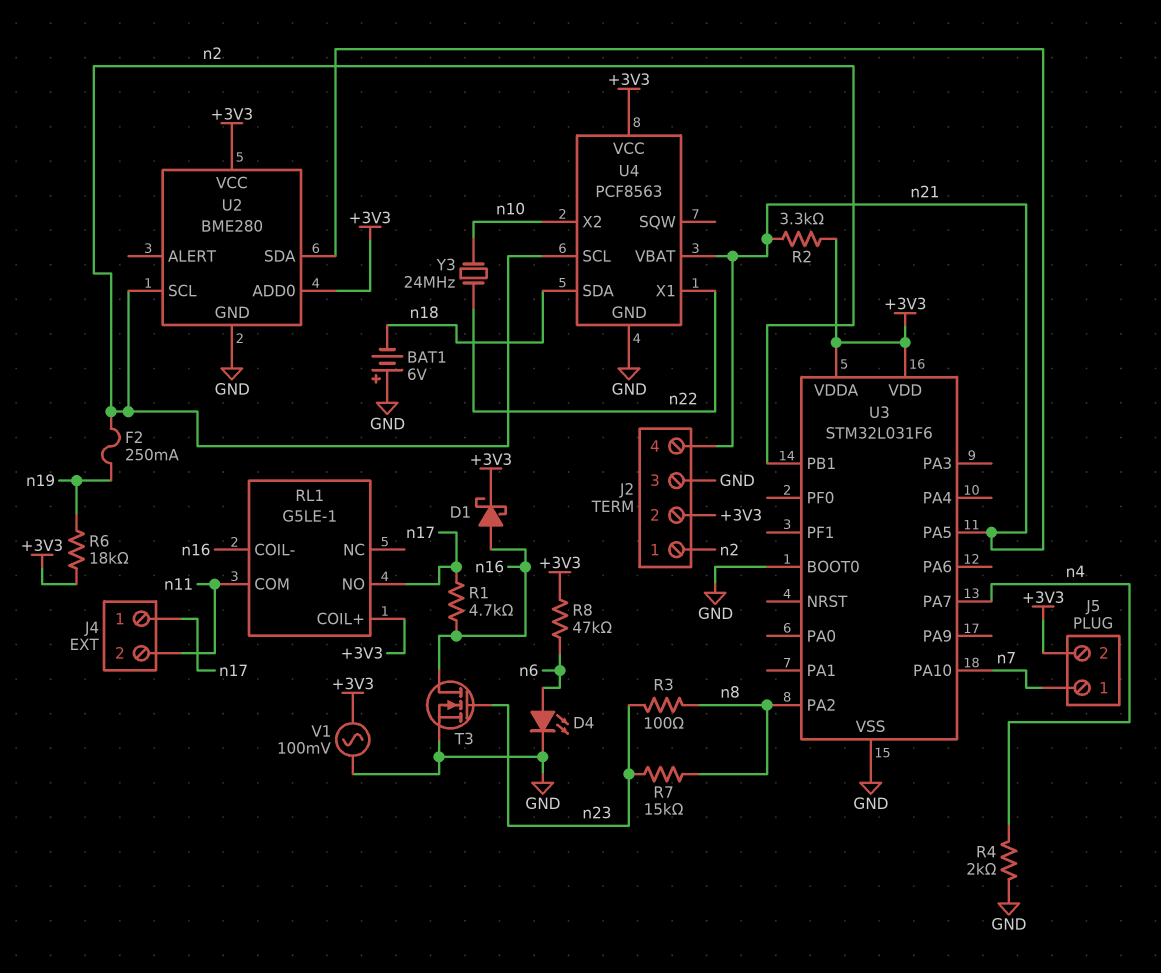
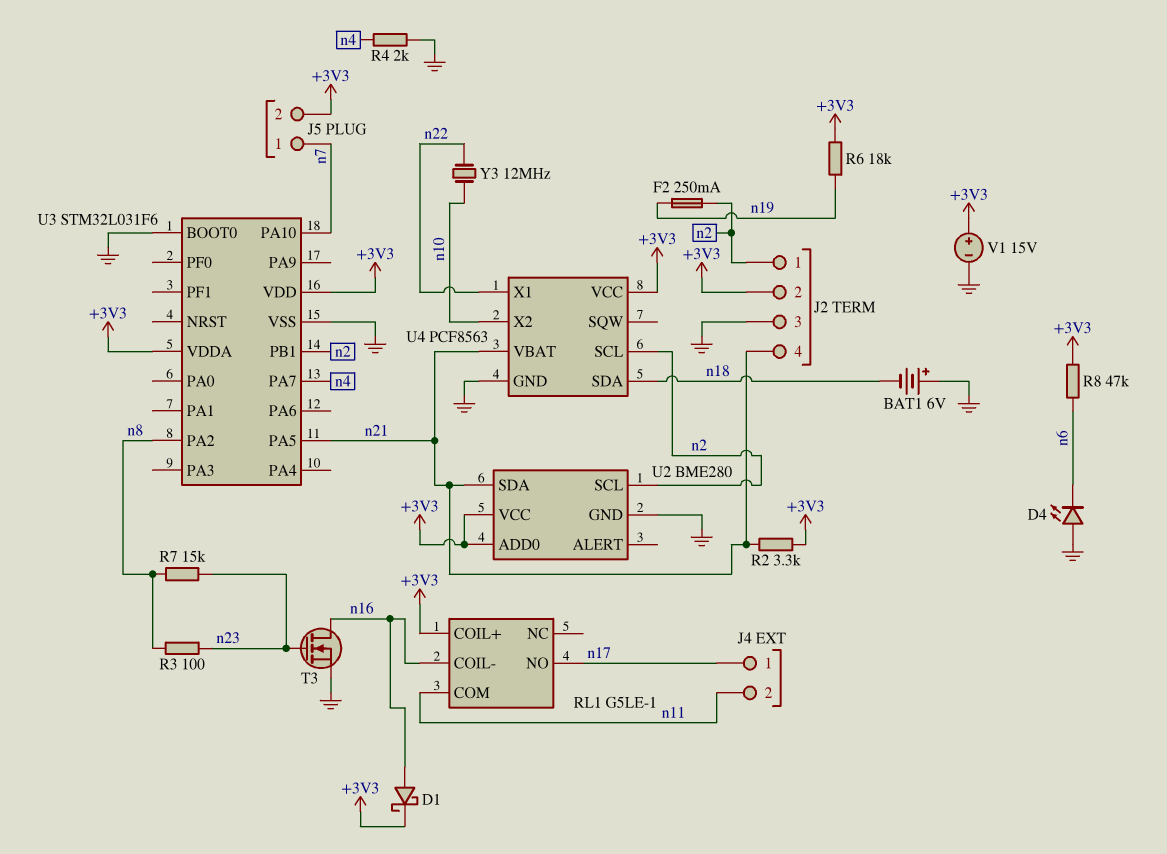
D4: LED (A n6, K GND) -> LED (A GND, K n6)
R1: 4.7k (n16, n17) -> none
V1: AC 100mV (+3V3, GND) -> 15V (plus +3V3, minus GND)
Y3: 24MHz (n10, n22) -> 12MHz (n10, n22)

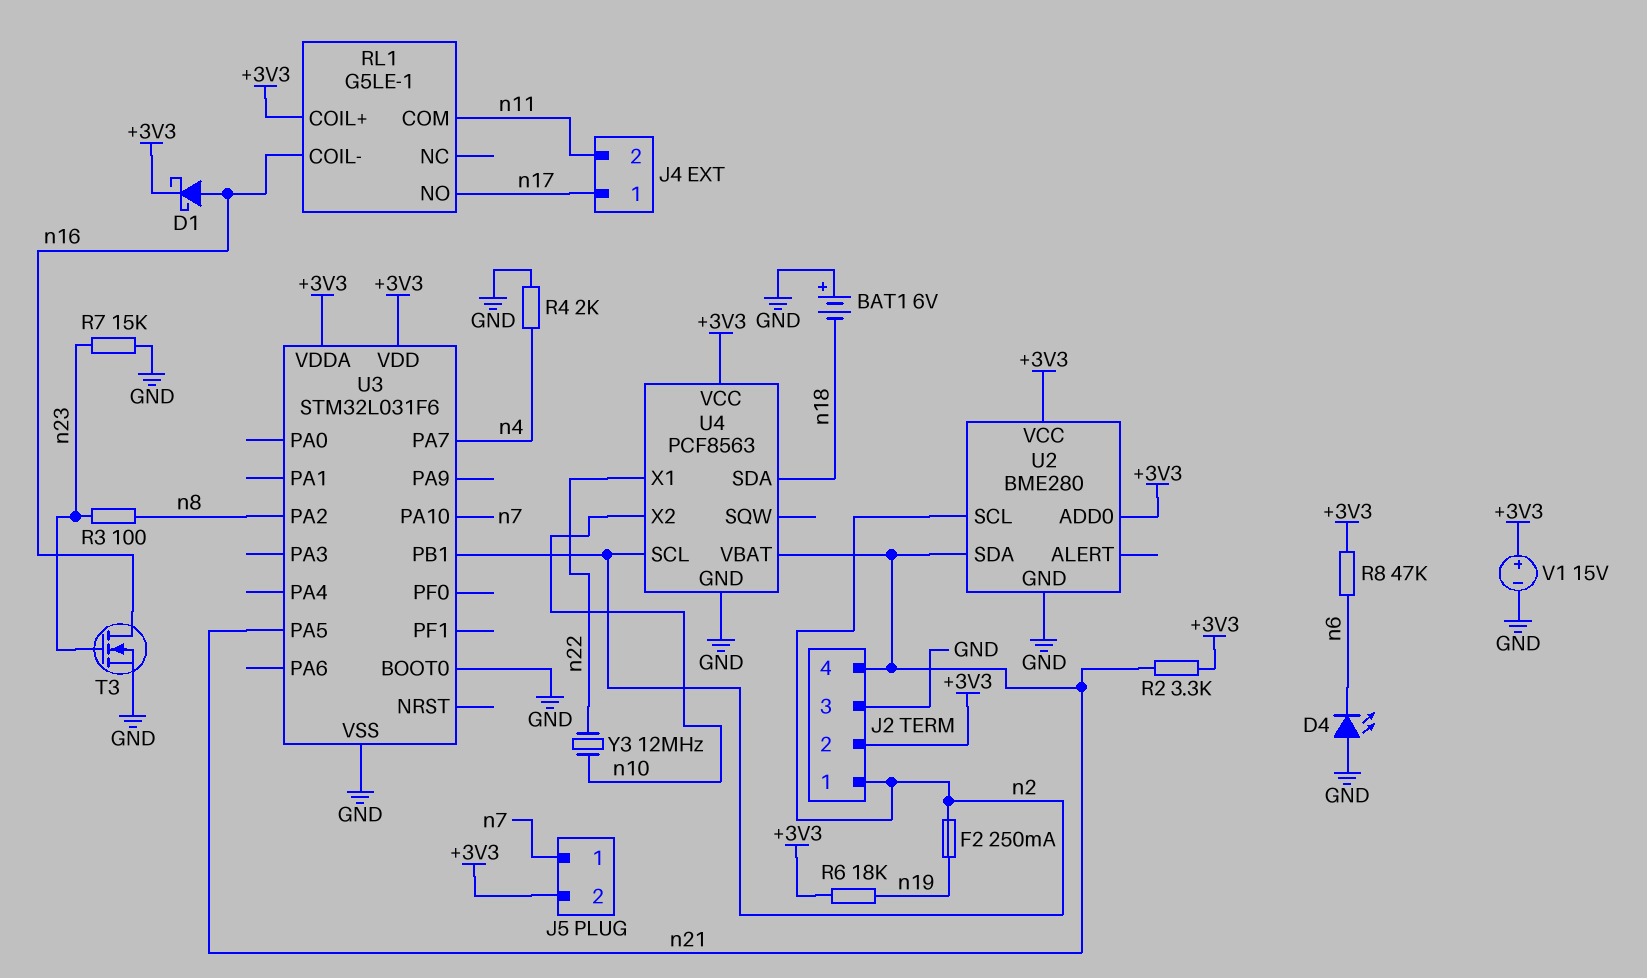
R7: 15k (n8, n23) -> 15k (GND, n23)

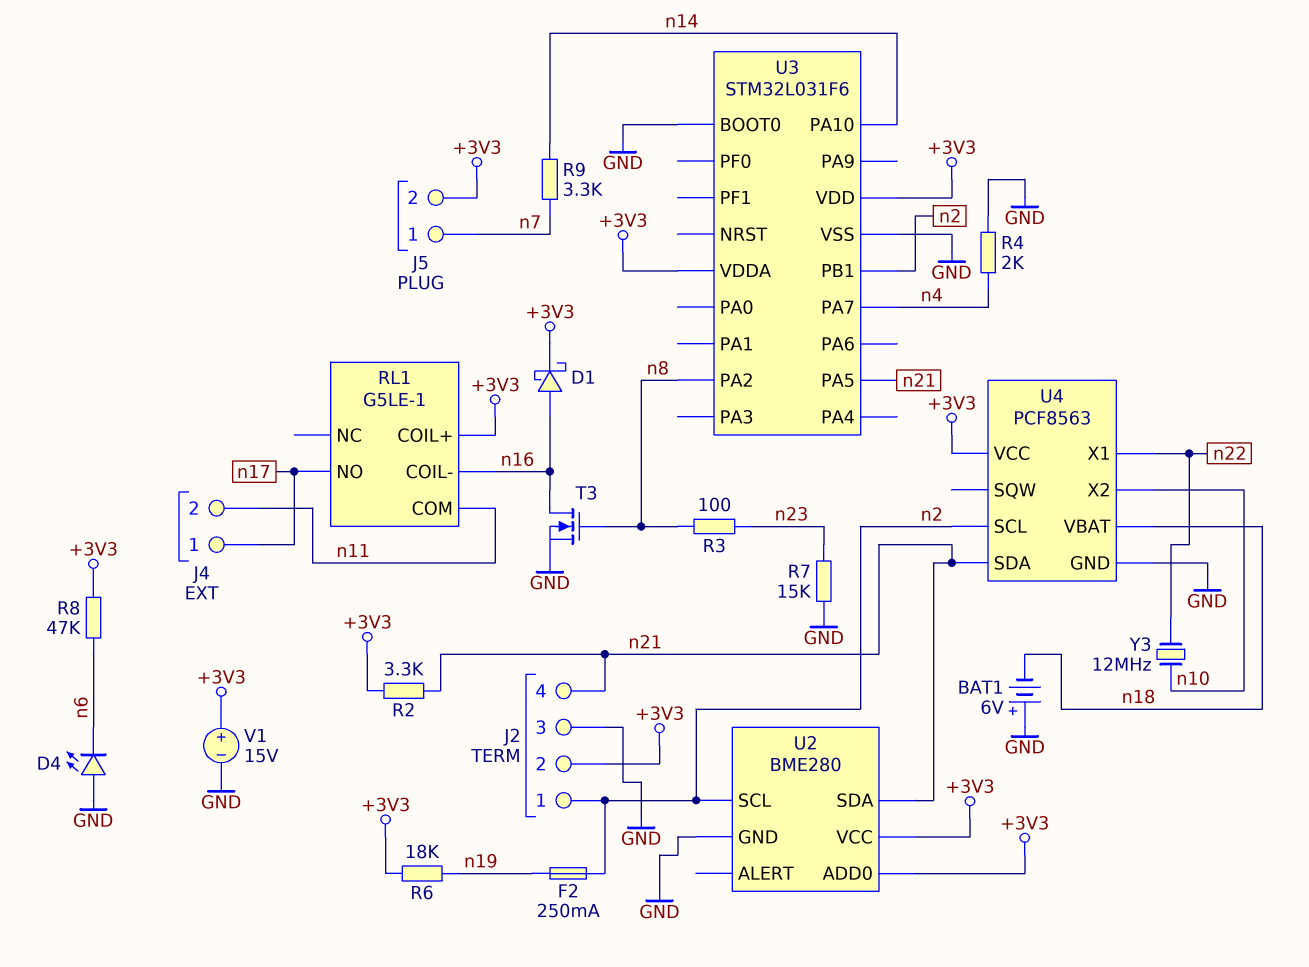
R9: none -> 3.3k (n7, n14)
T3: NMOS (G n23, D n16, S GND) -> NMOS (G n8, D n16, S GND)
U3 pin PA10: n7 -> n14
U4 pin SDA: n18 -> n21
U4 pin VBAT: n21 -> n18

